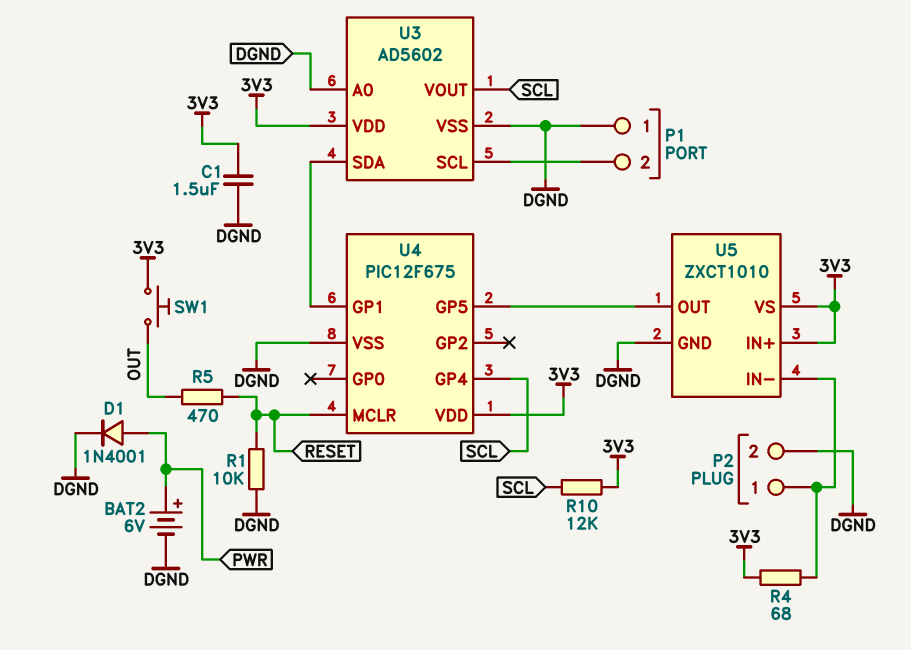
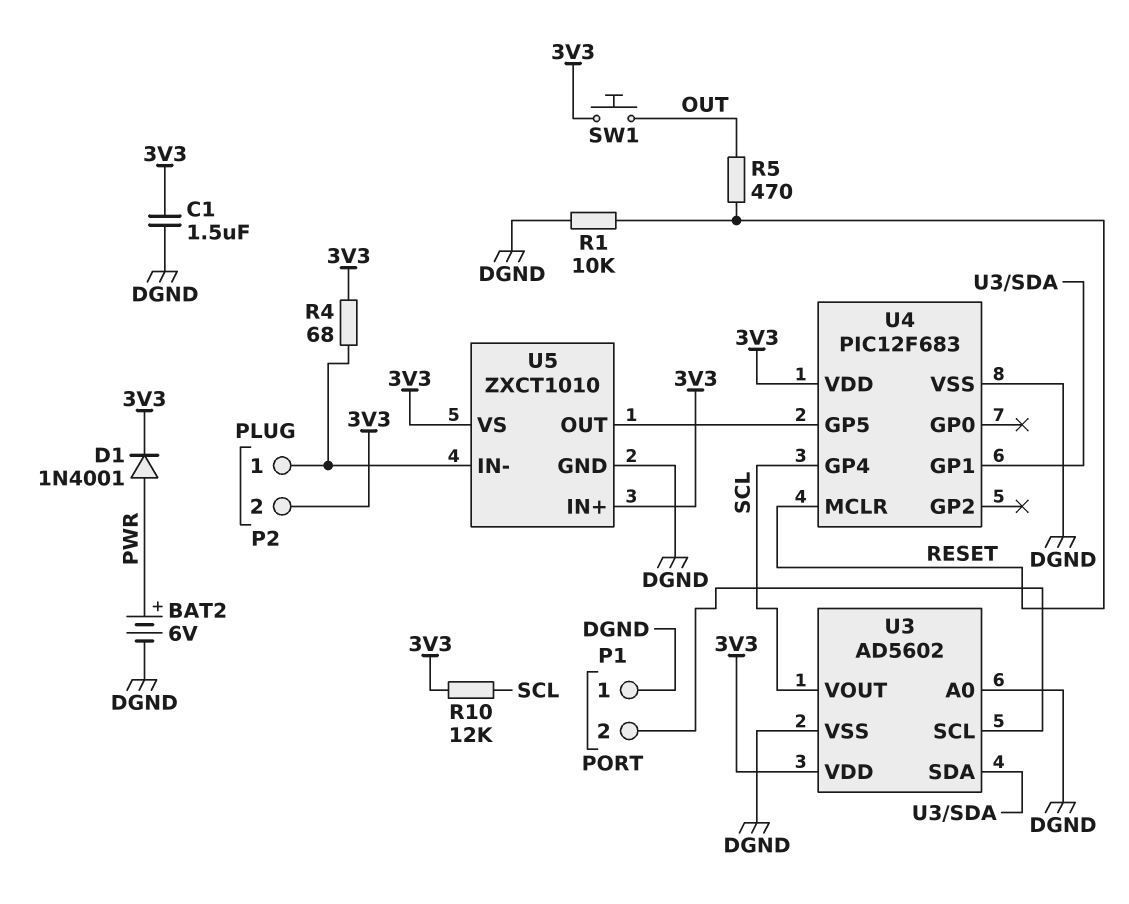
D1: diode 1N4001 (A PWR, K DGND) -> diode 1N4001 (A PWR, K 3V3)
P2 pin 2: DGND -> 3V3
U4: PIC12F675 -> PIC12F683

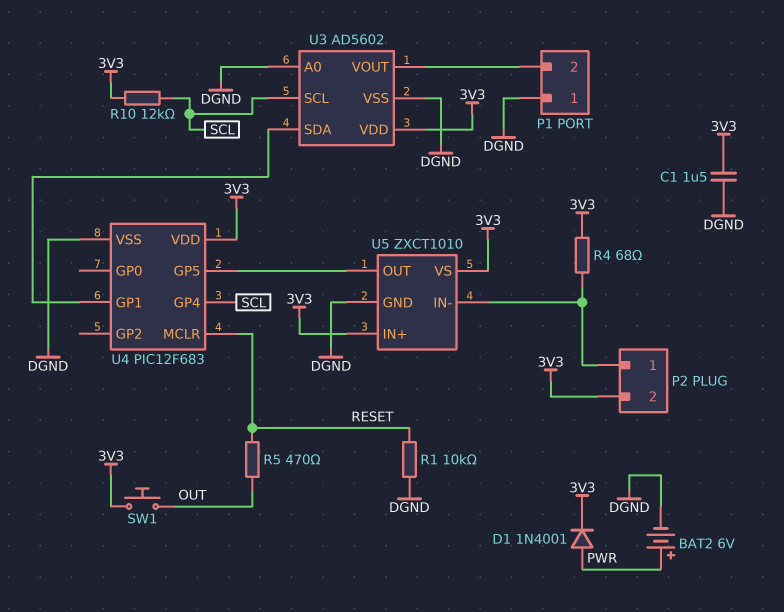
U3 pin SCL: P1/2 -> SCL
U3 pin VOUT: SCL -> P1/2

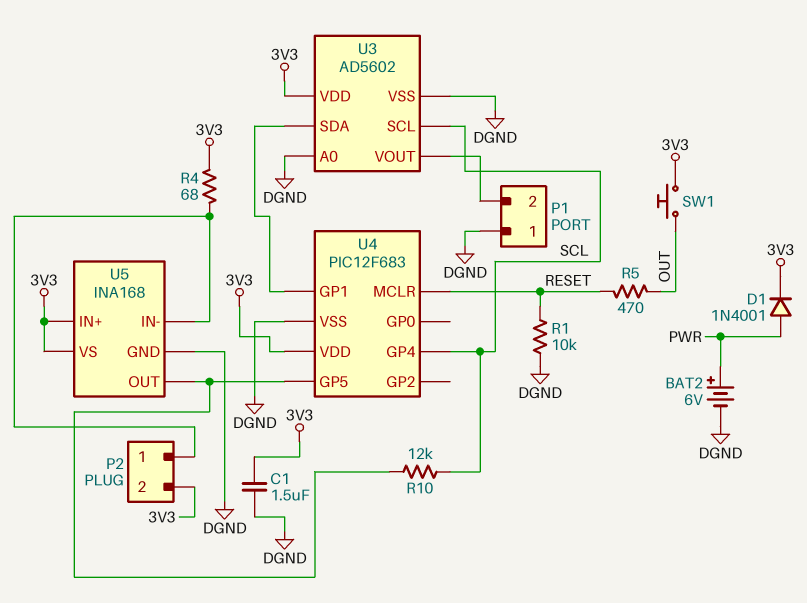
R10: 12k (3V3, SCL) -> 12k (SCL, U4/GP5)
U5: ZXCT1010 -> INA168

